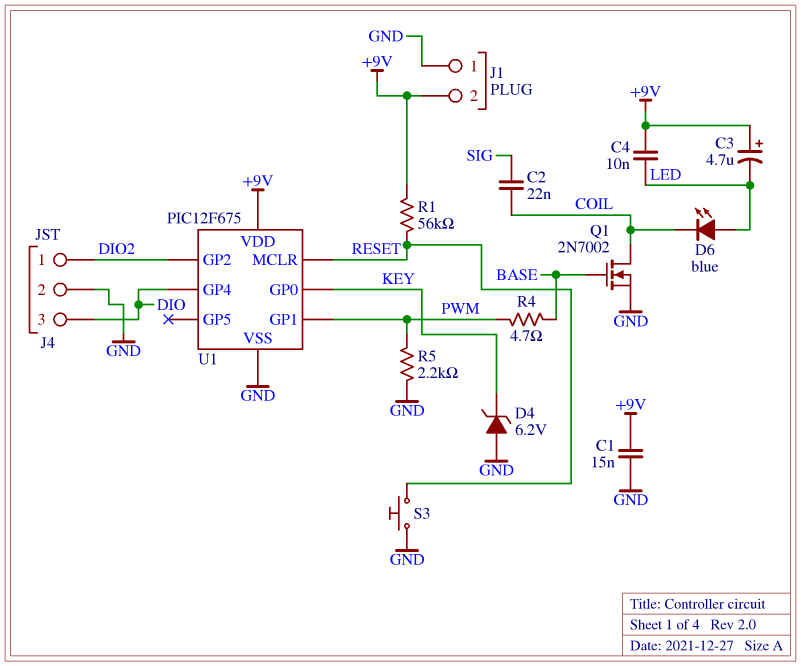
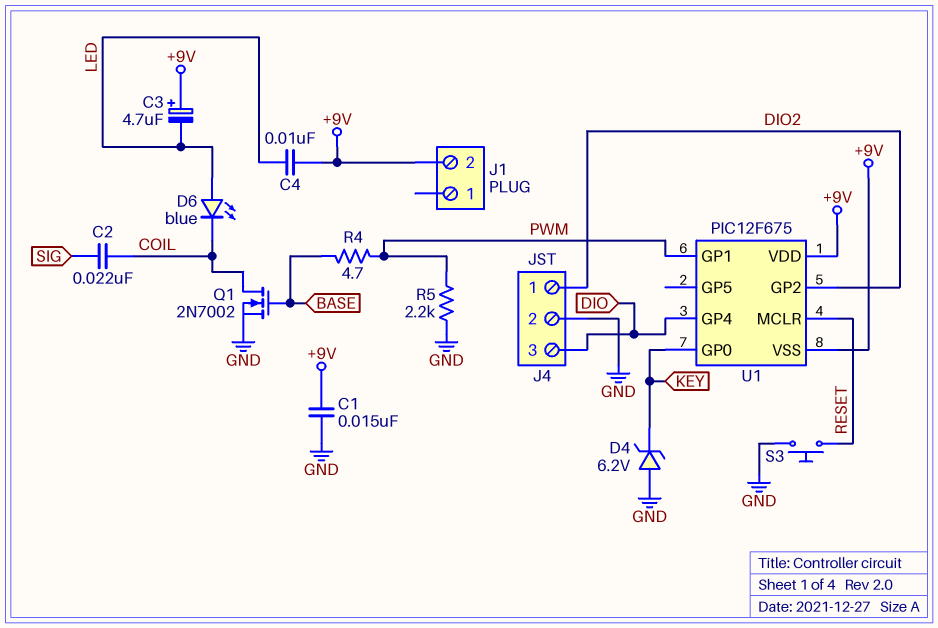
J1 pin 1: GND -> none
R1: 56k (+9V, RESET) -> none
U1 pin VSS: GND -> +9V

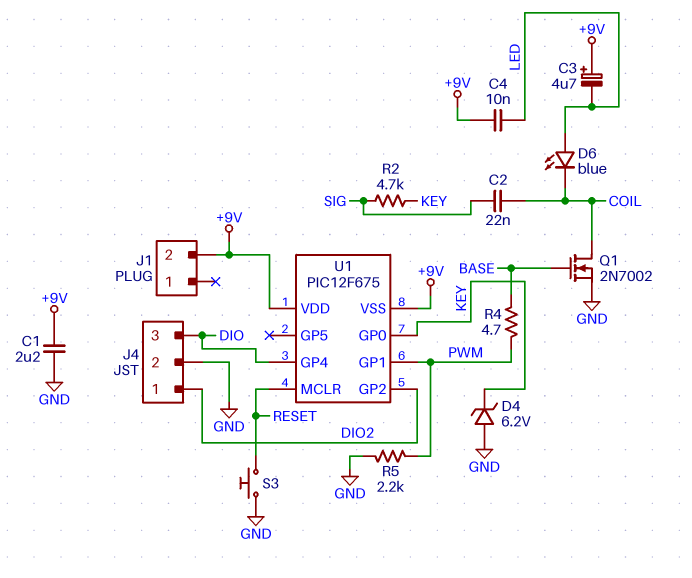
C1: 15nF (+9V, GND) -> 2.2uF (+9V, GND)
R2: none -> 4.7k (KEY, SIG)

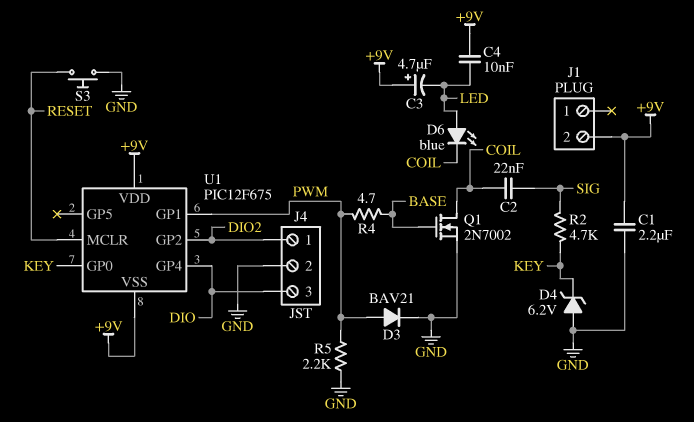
D3: none -> diode BAV21 (A PWM, K GND)

